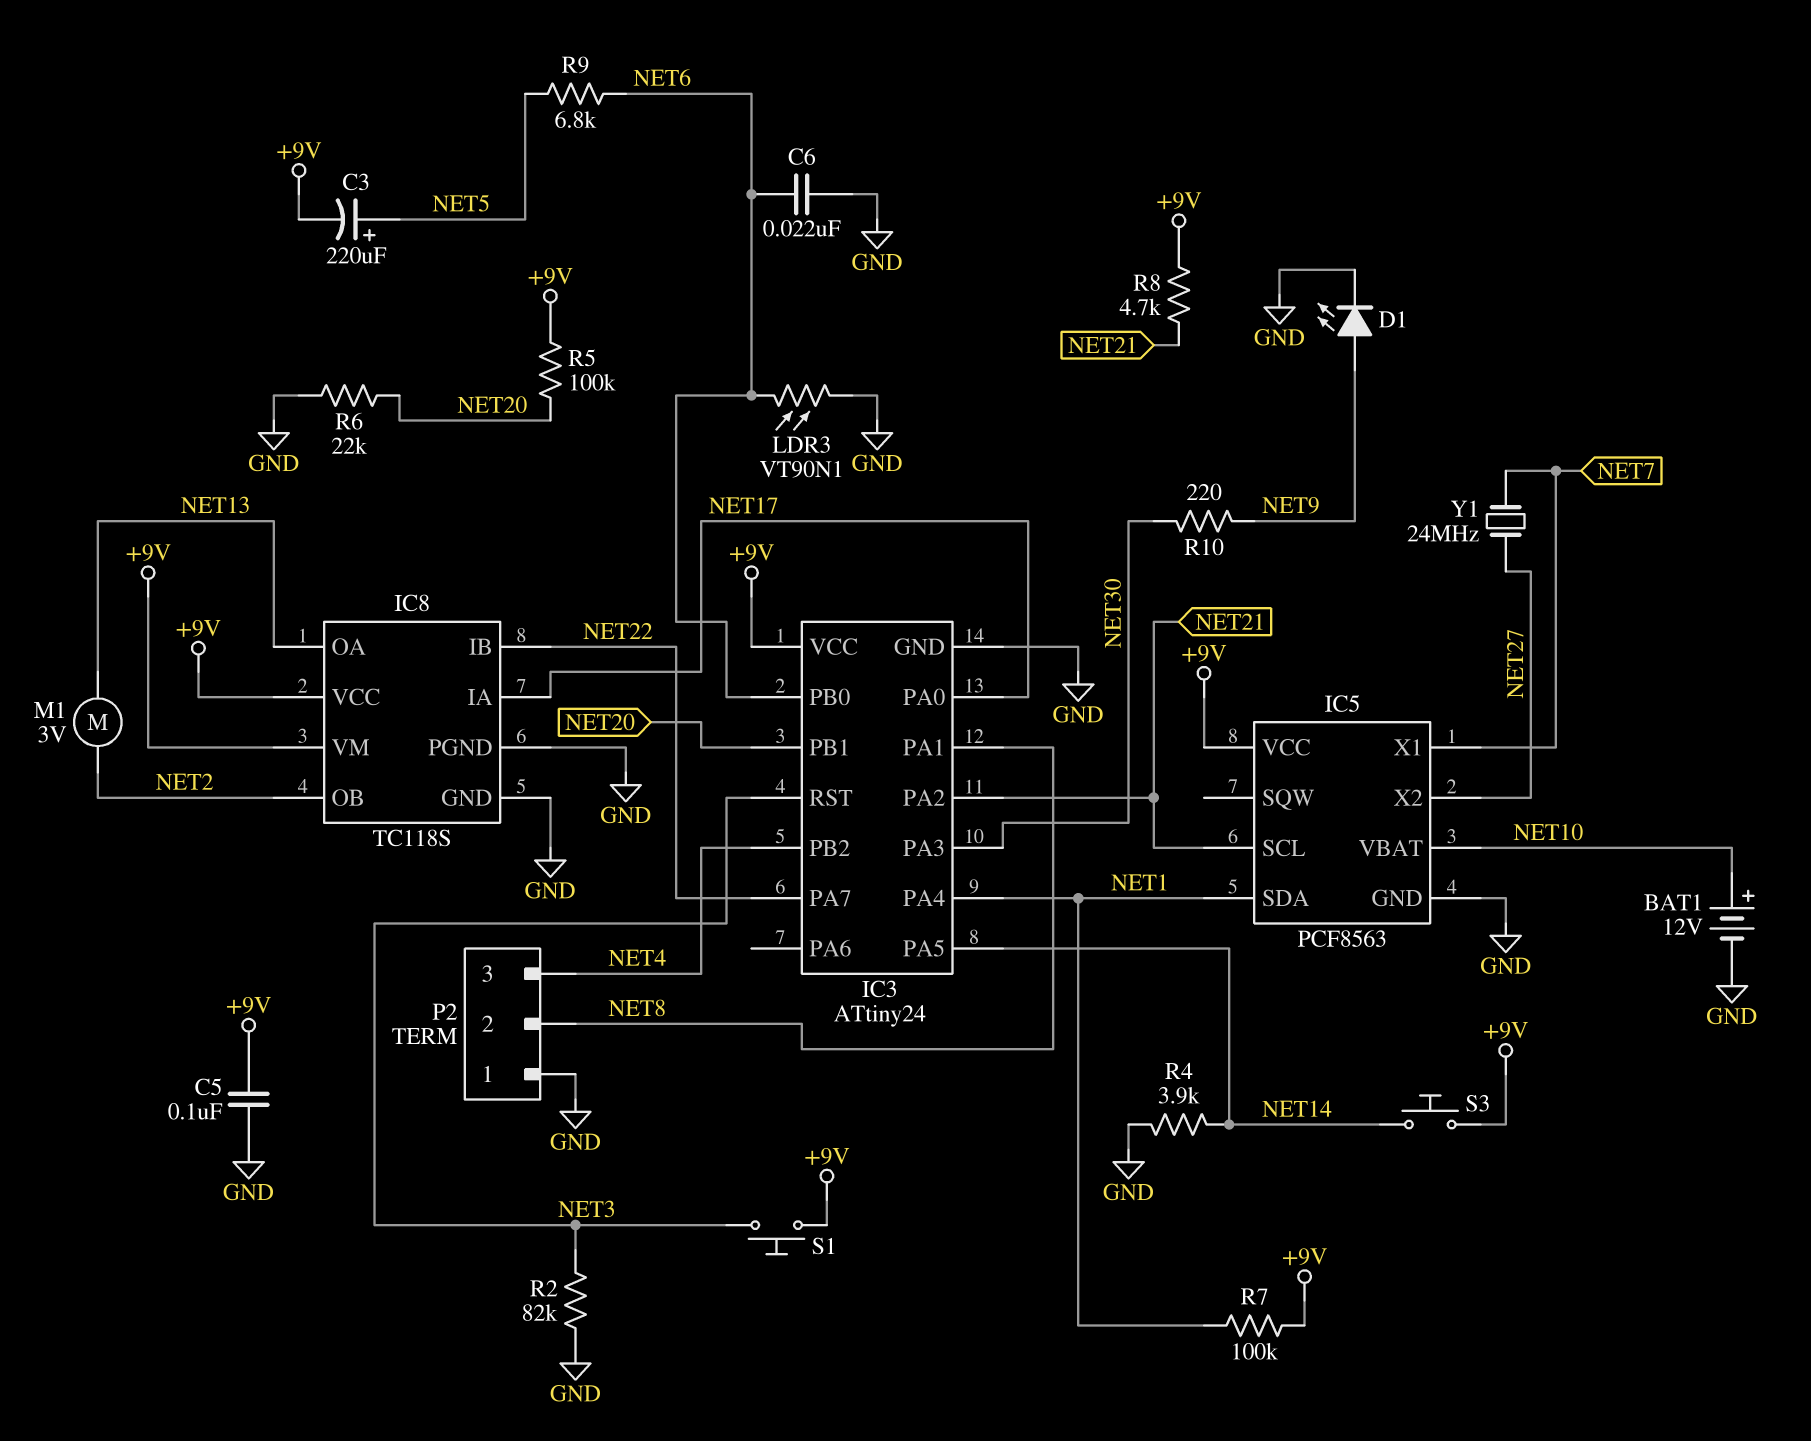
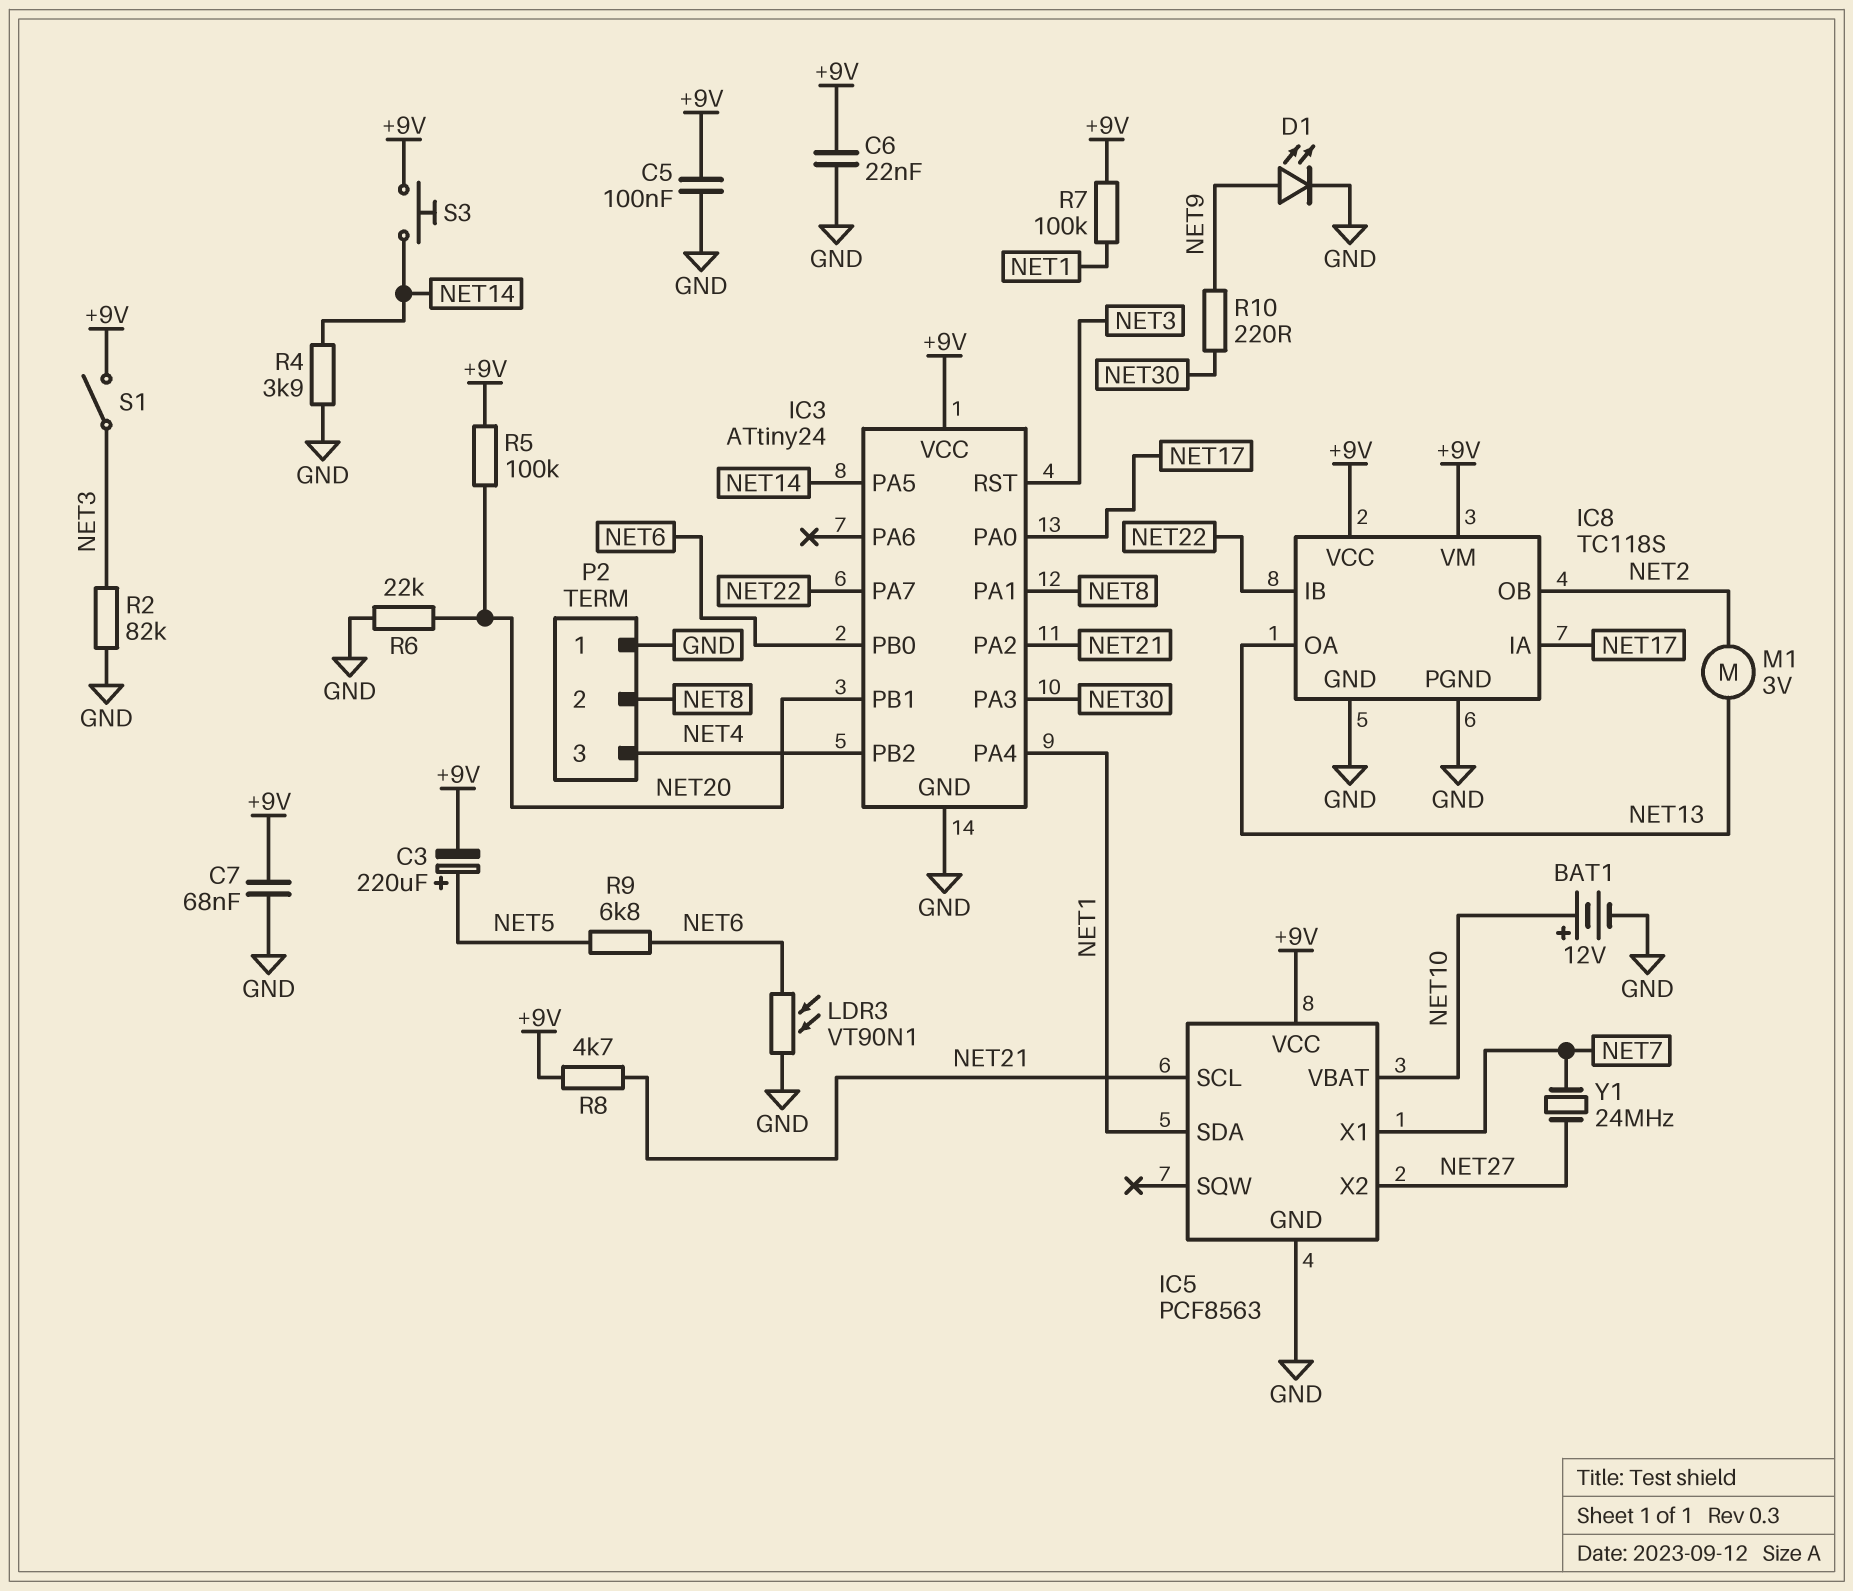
C6: 22nF (GND, NET6) -> 22nF (+9V, GND)
C7: none -> 68nF (+9V, GND)
S1: button (+9V, NET3) -> switch (+9V, NET3)

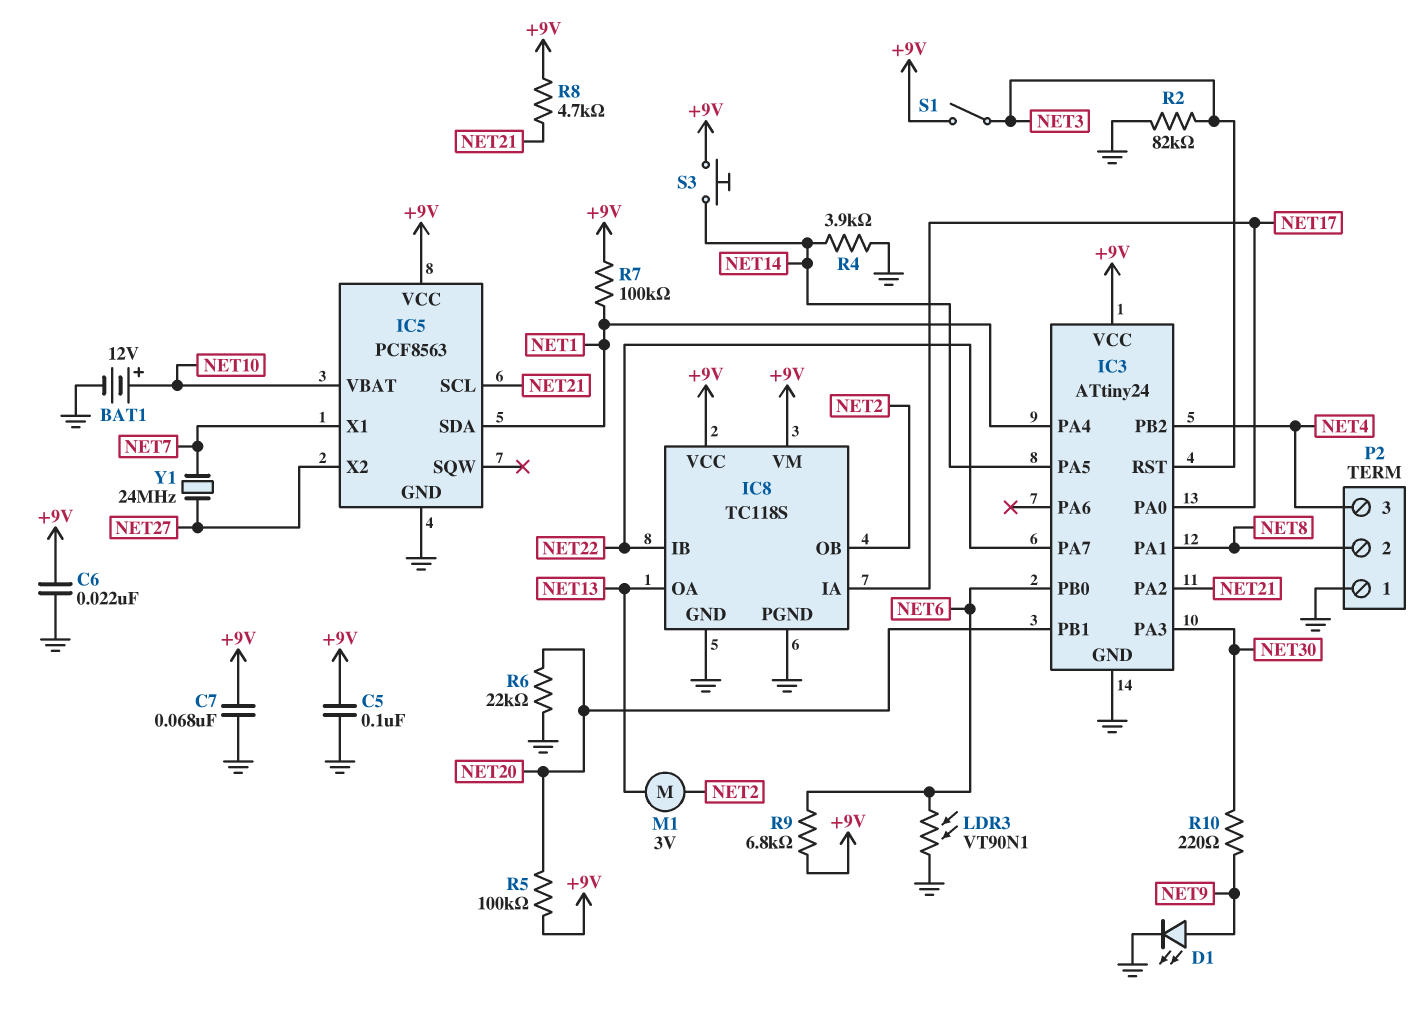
C3: 220uF (plus NET5, minus +9V) -> none
R9: 6.8k (NET5, NET6) -> 6.8k (+9V, NET6)

